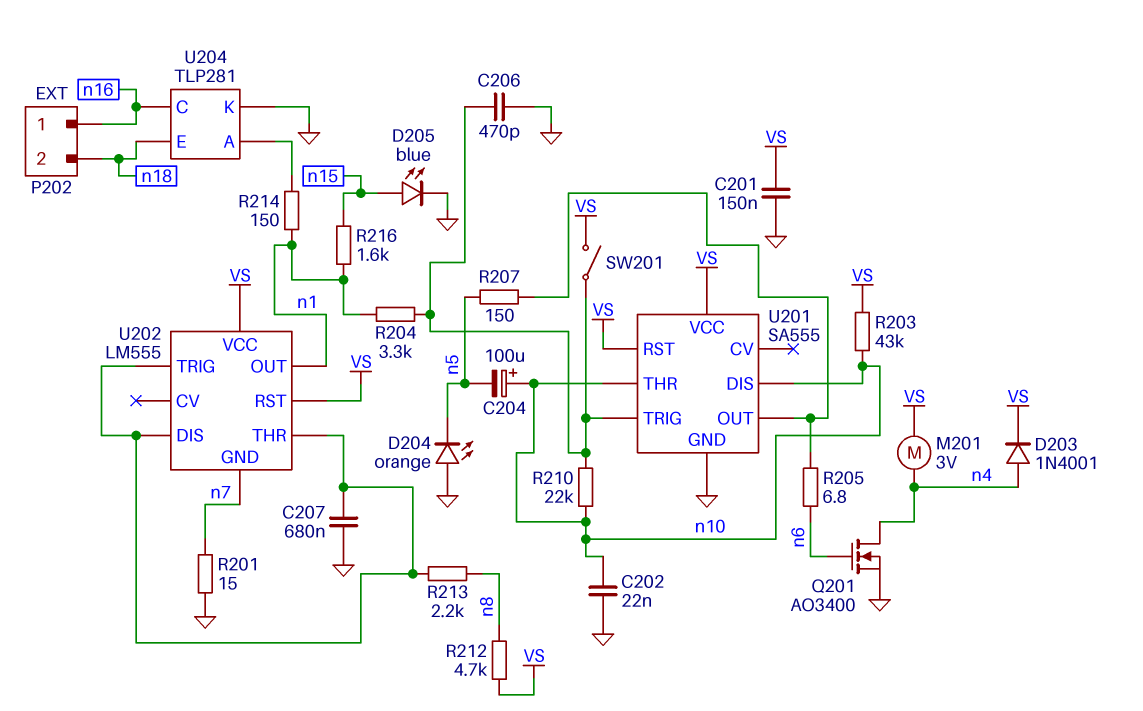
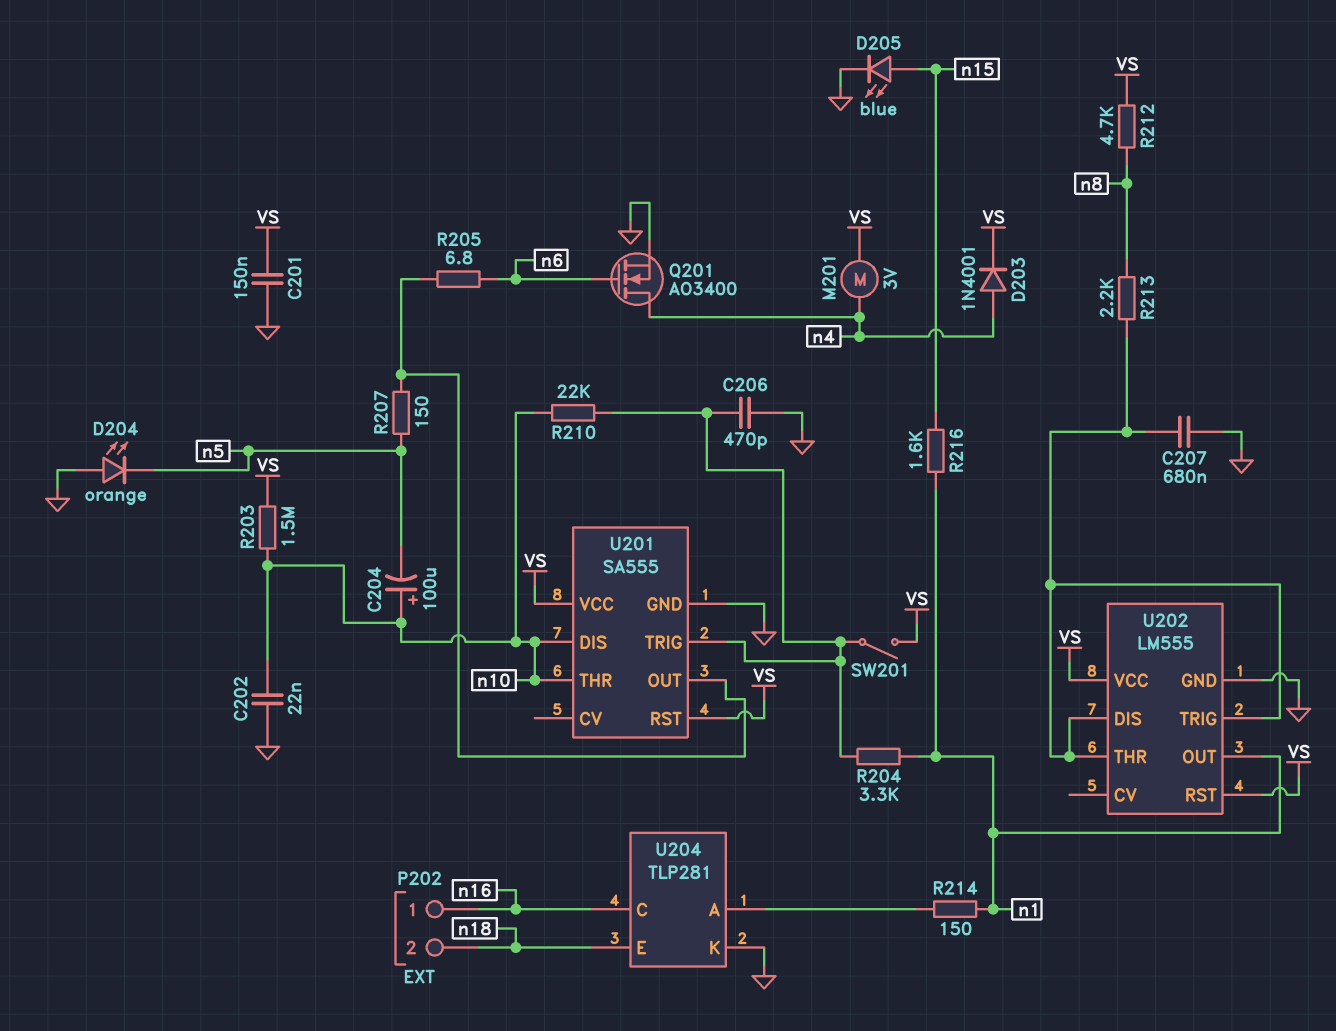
R201: 15 (GND, n7) -> none
R203: 43k (VS, n10) -> 1.5M (VS, n10)
U202 pin GND: n7 -> GND

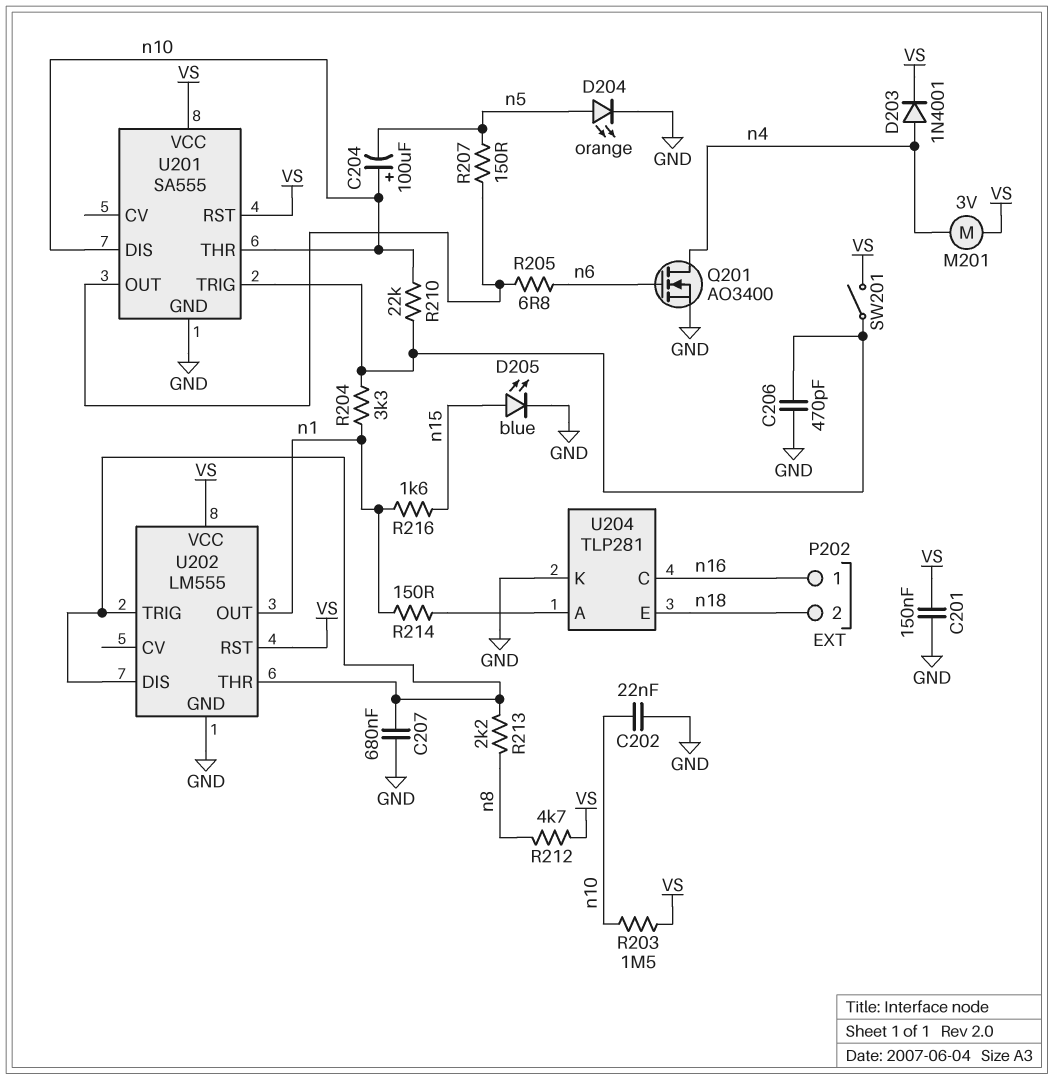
D204: LED orange (A GND, K n5) -> LED orange (A n5, K GND)

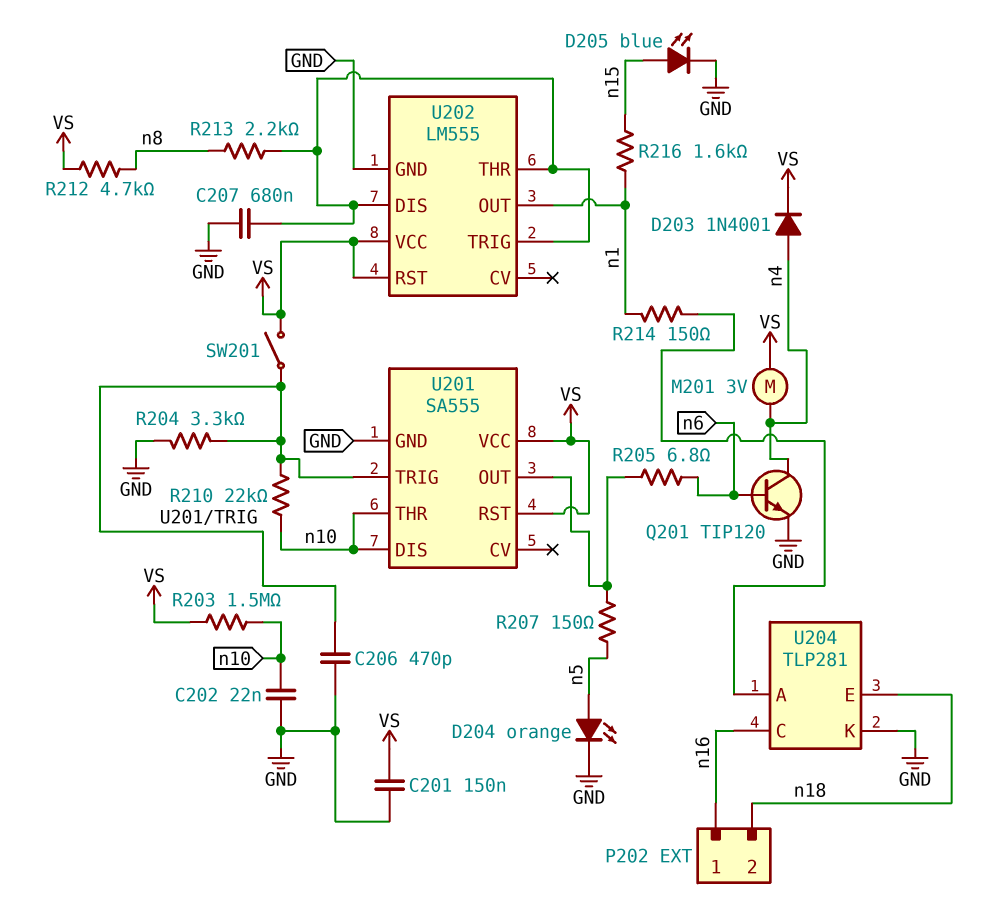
C204: 100uF (plus n10, minus n5) -> none
Q201: NMOS AO3400 (G n6, D n4, S GND) -> NPN TIP120 (B n6, C n4, E GND)
R204: 3.3k (U201/TRIG, n1) -> 3.3k (GND, U201/TRIG)

